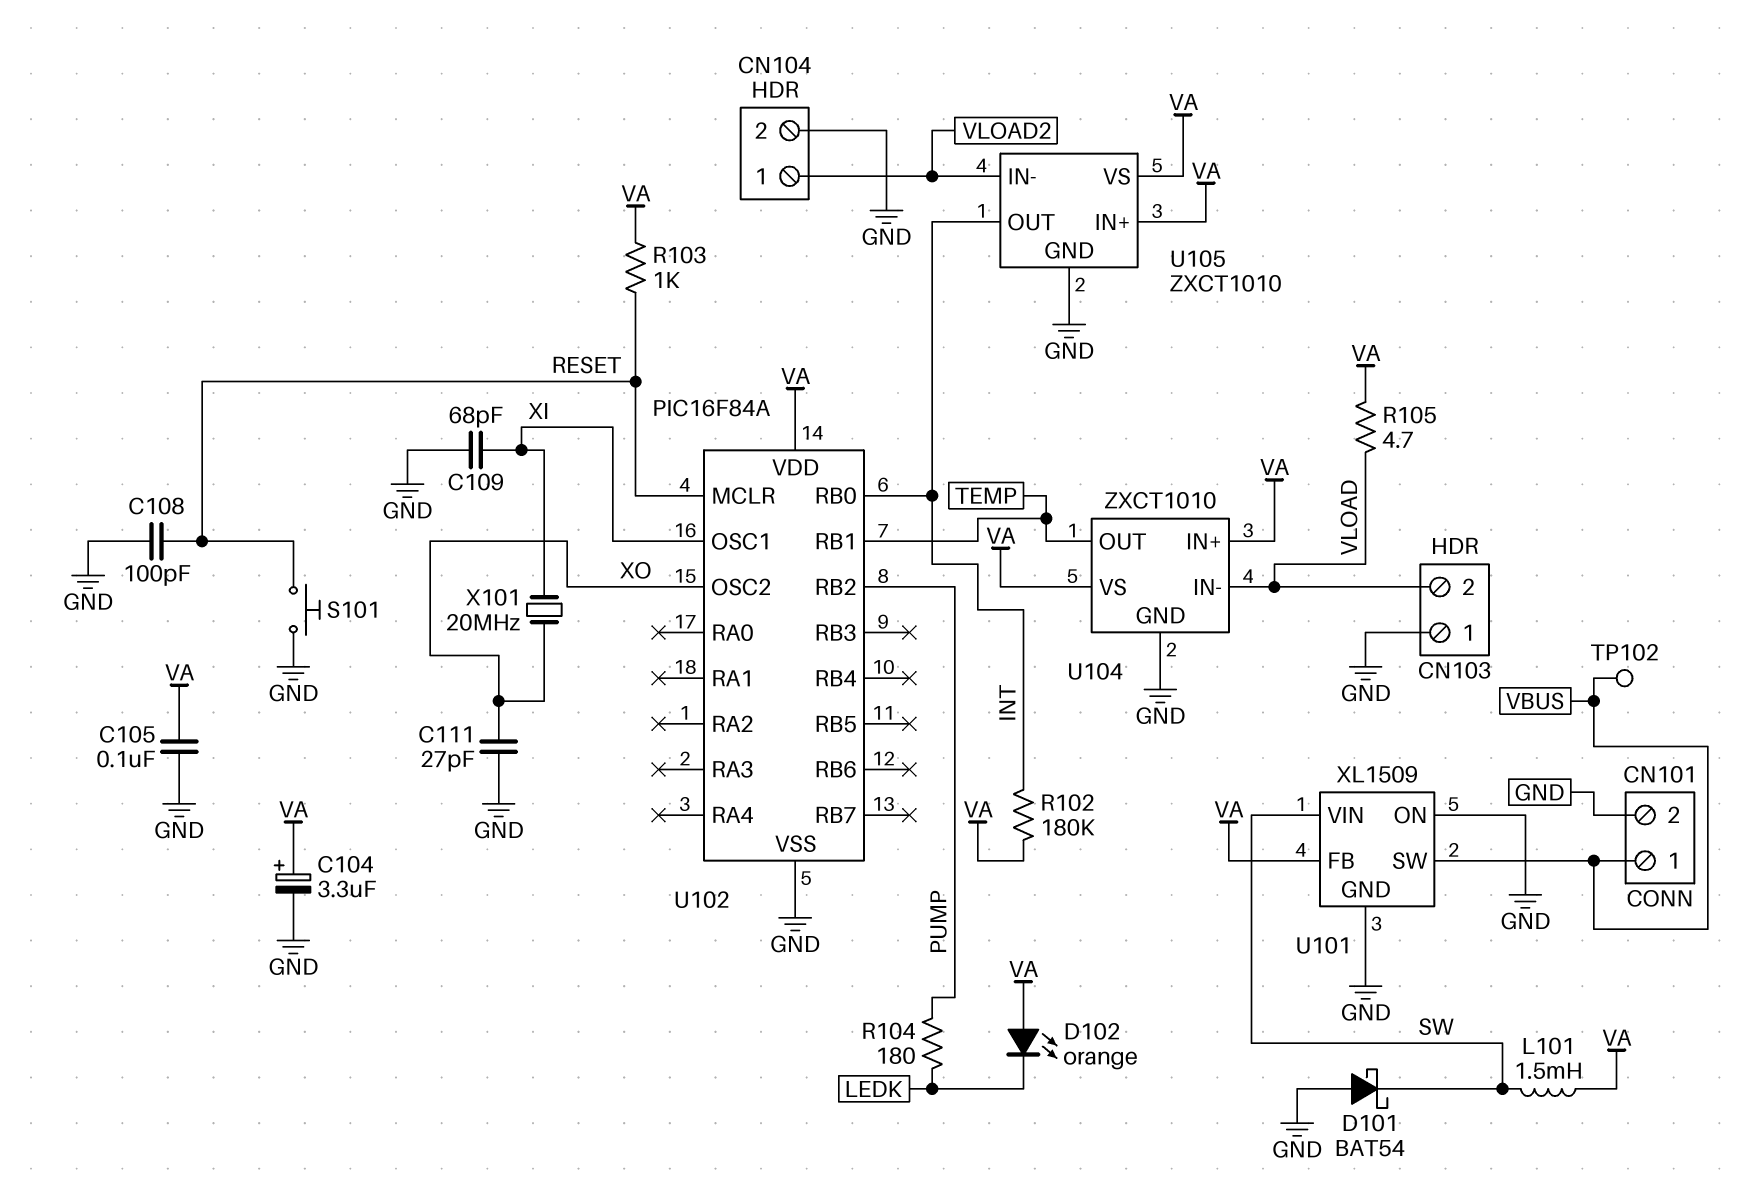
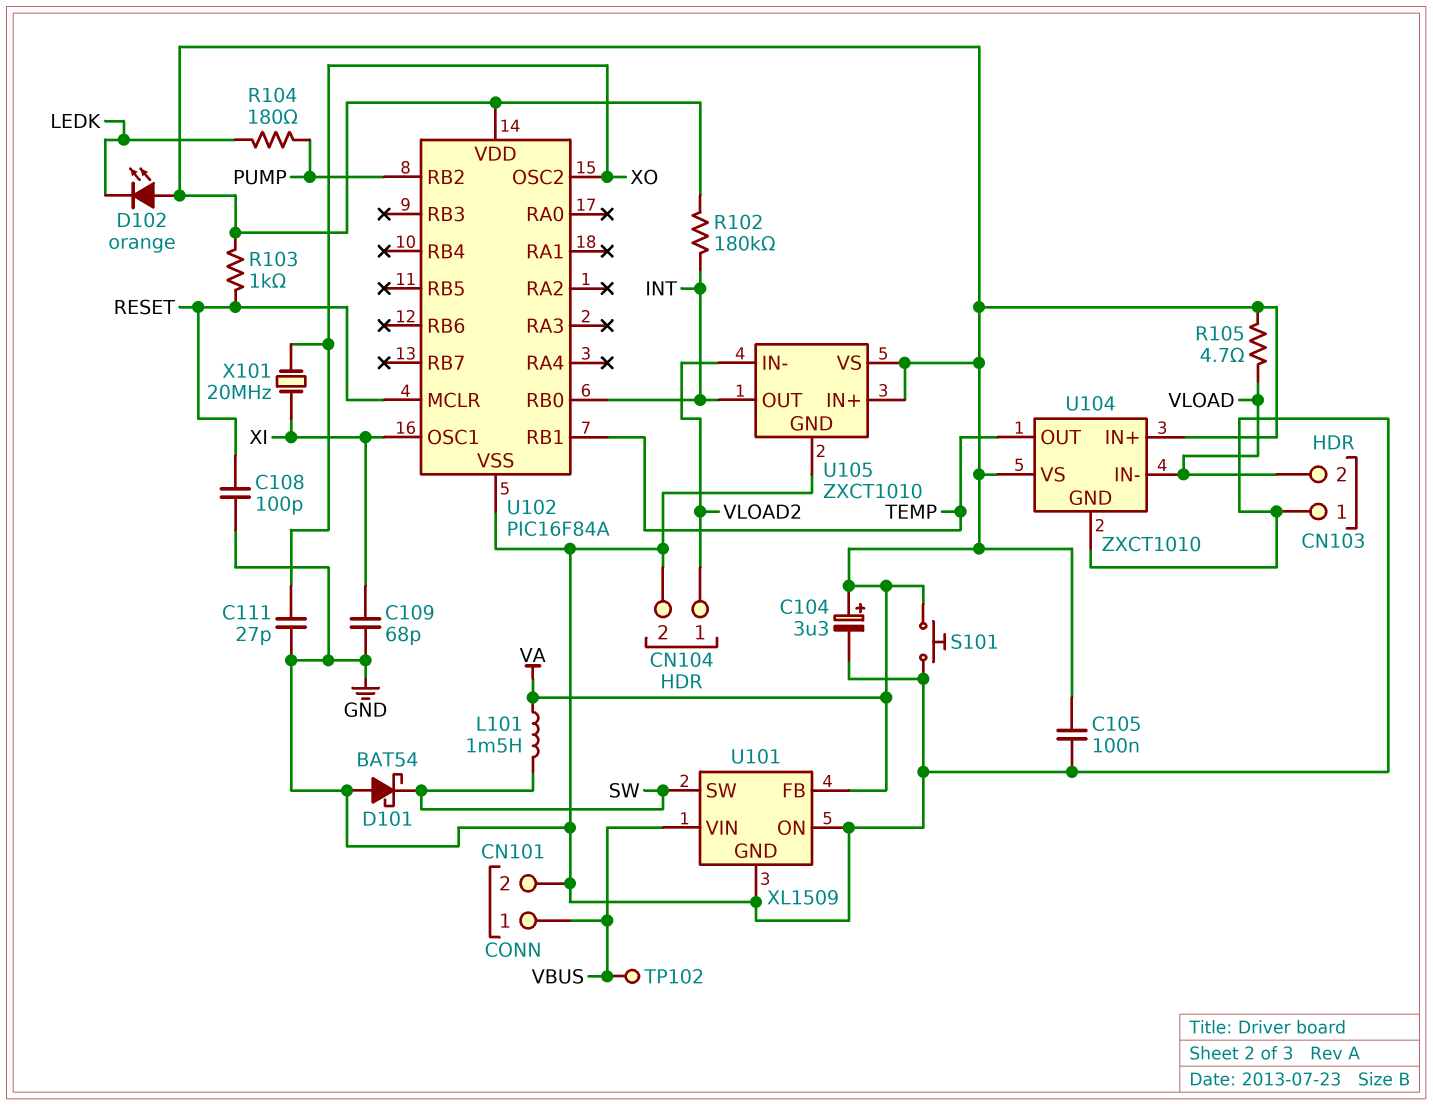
S101: button (GND, RESET) -> button (GND, VA)
U101 pin SW: VBUS -> SW
U101 pin VIN: SW -> VBUS

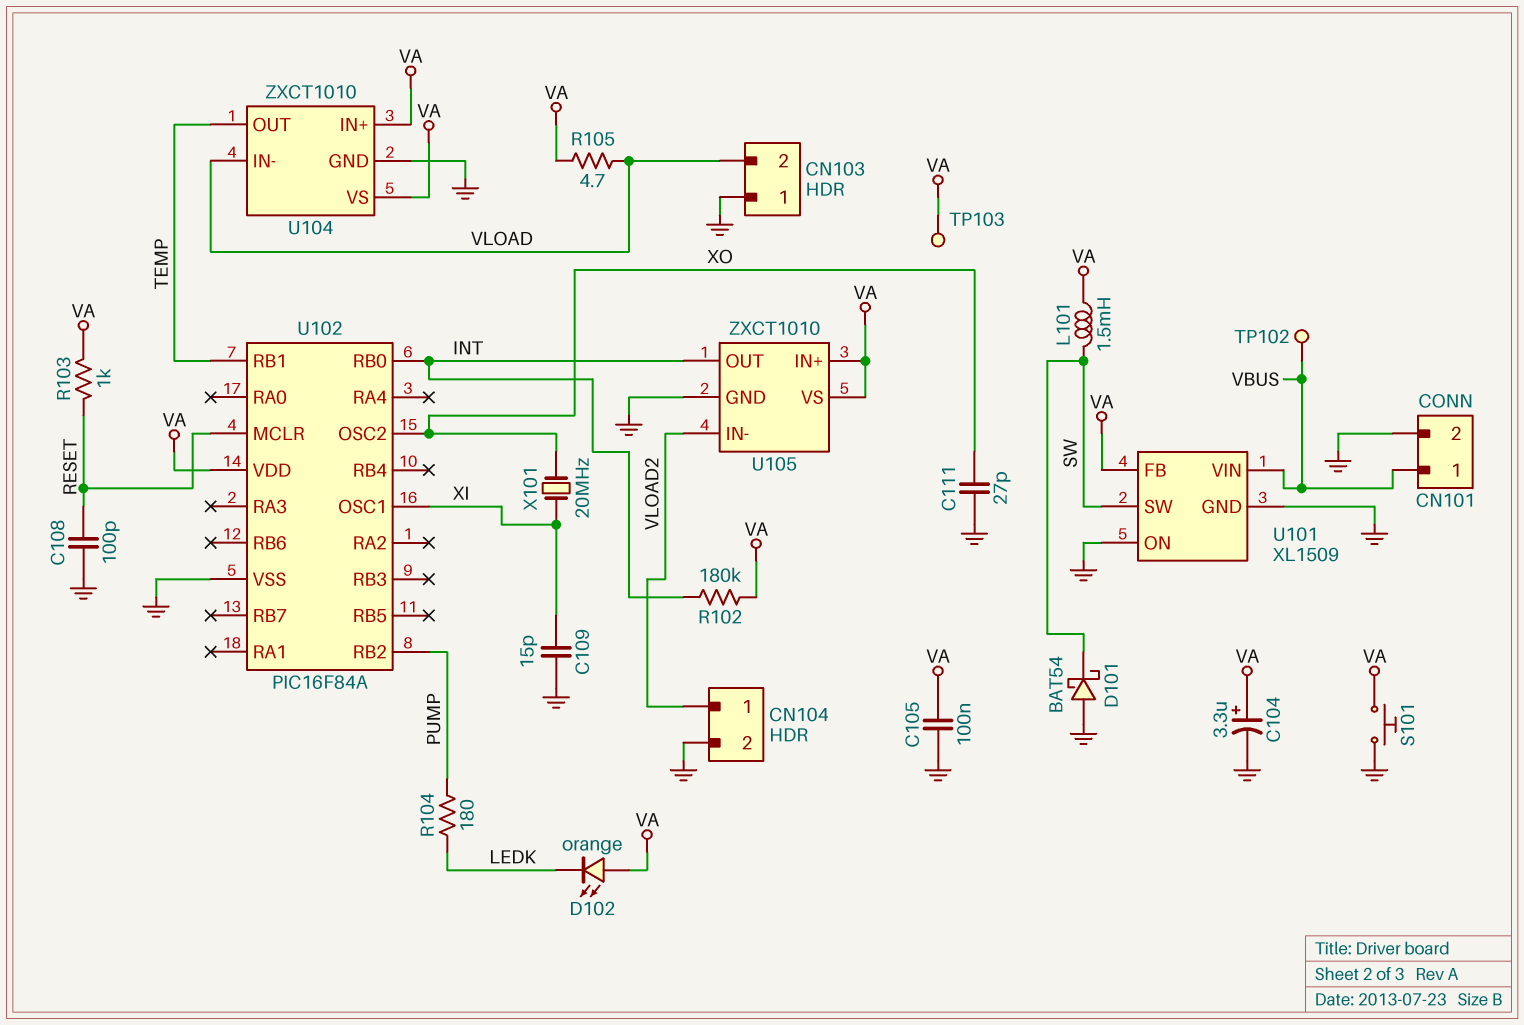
C109: 68pF (GND, XI) -> 15pF (GND, XI)
TP103: none -> test point (VA)

